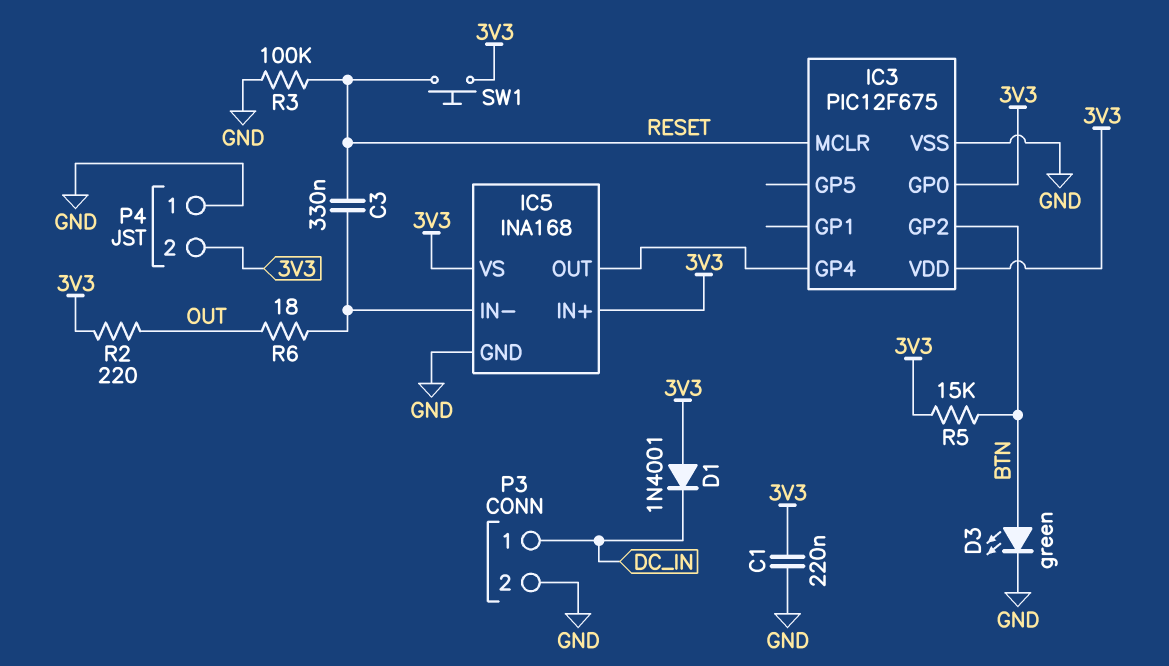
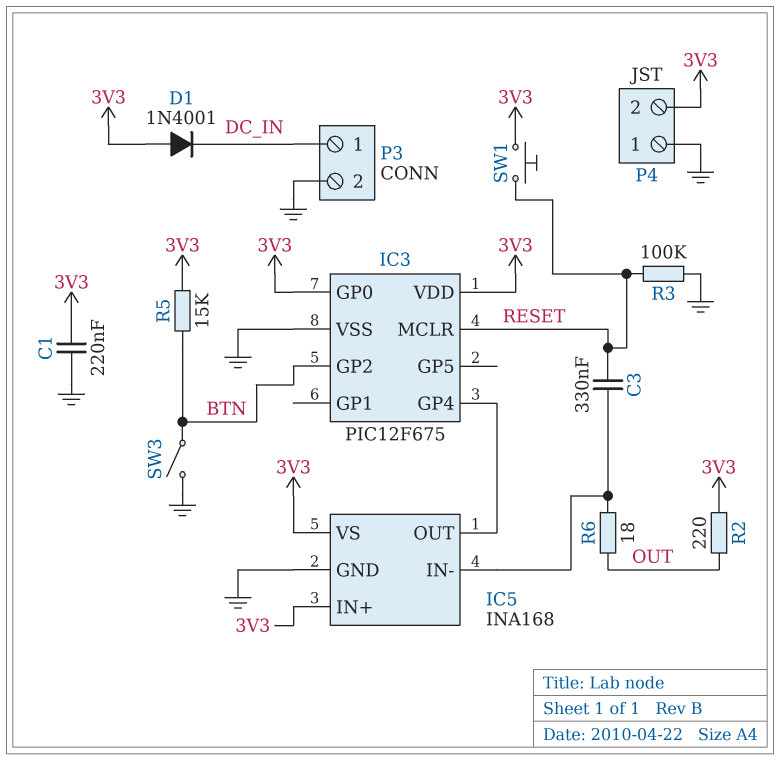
D3: LED green (A BTN, K GND) -> none
SW3: none -> switch (BTN, GND)

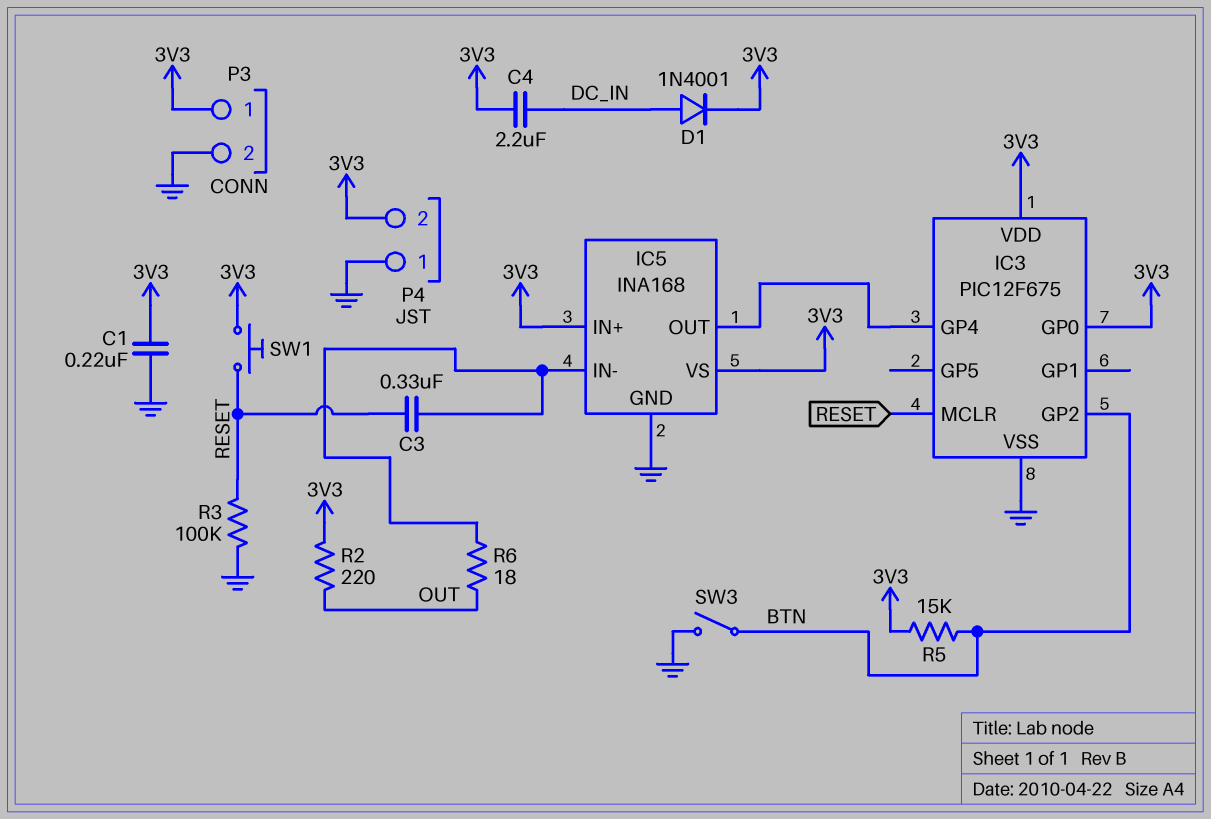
C4: none -> 2.2uF (3V3, DC_IN)
D1: diode 1N4001 (A 3V3, K DC_IN) -> diode 1N4001 (A DC_IN, K 3V3)
P3 pin 1: DC_IN -> 3V3

